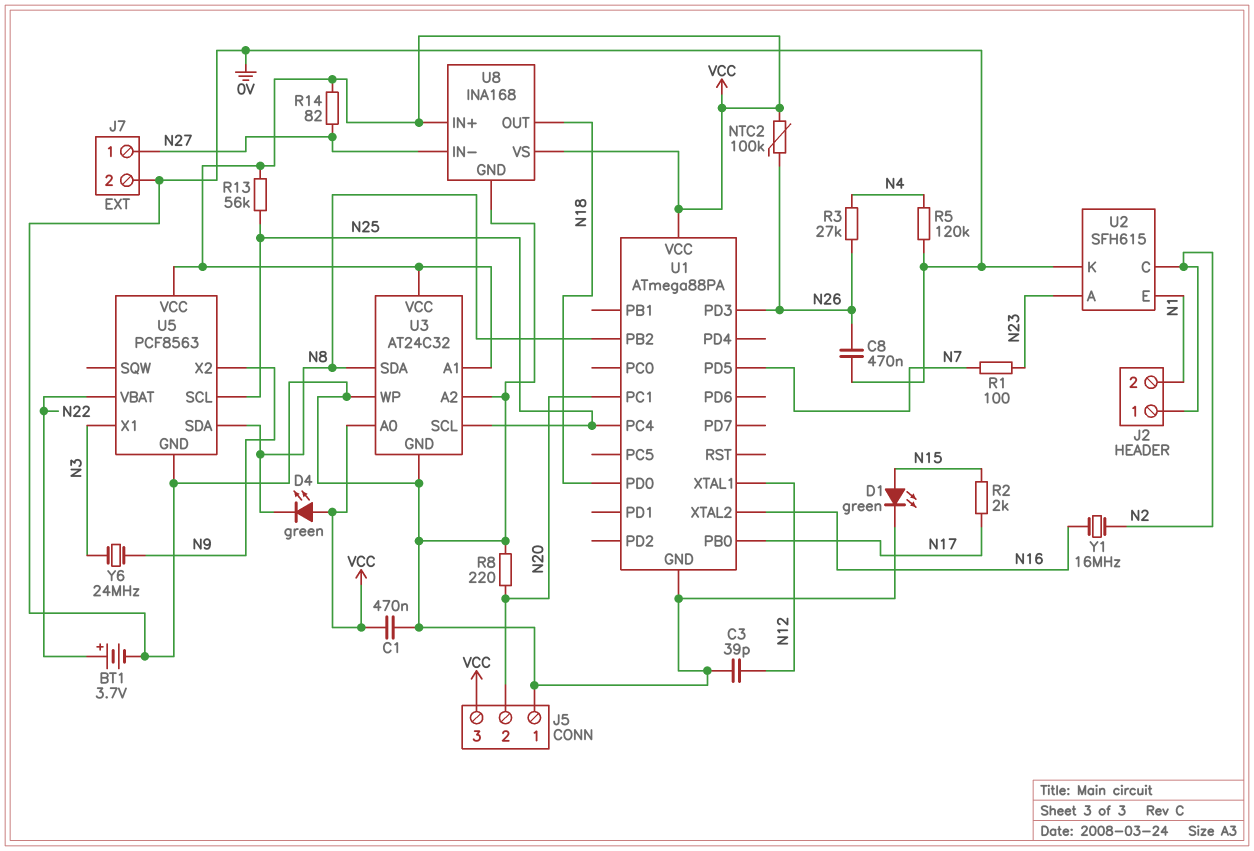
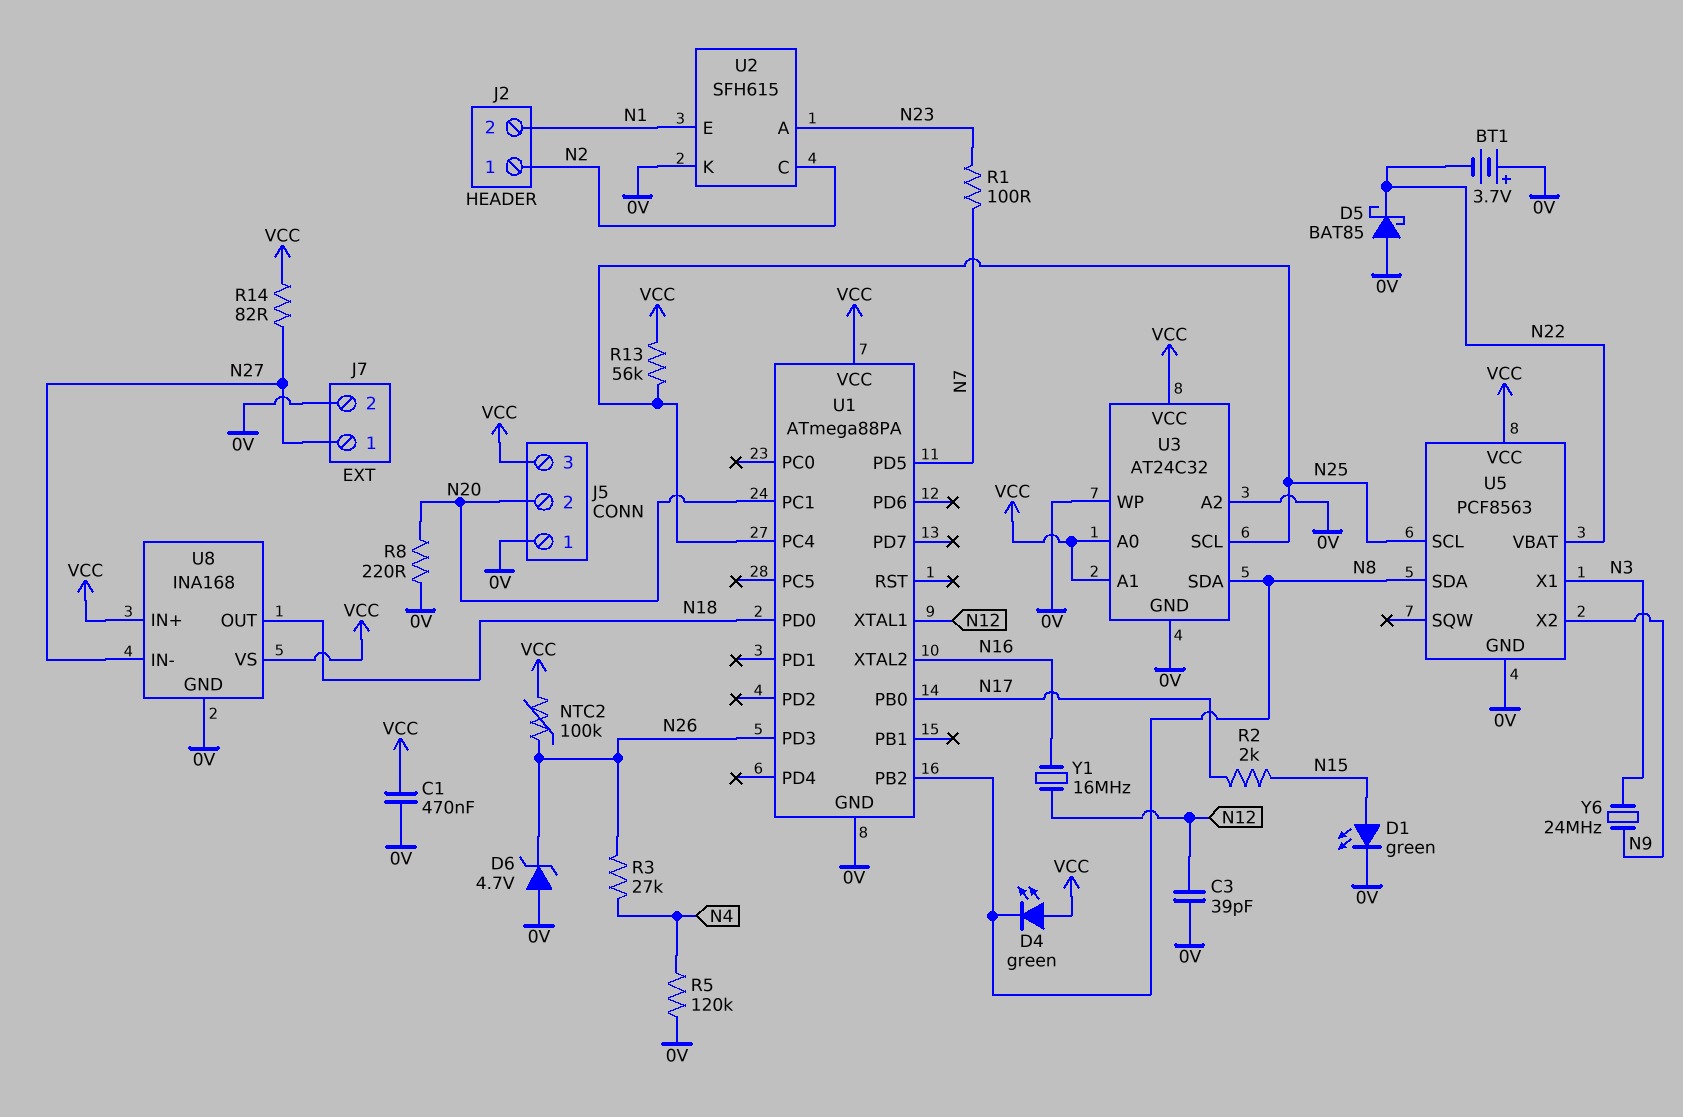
BT1: 3.7V (plus N22, minus 0V) -> 3.7V (plus 0V, minus N22)
C8: 470nF (0V, N26) -> none
D5: none -> schottky BAT85 (A 0V, K N22)
D6: none -> zener 4.7V (A 0V, K N26)
Y1: 16MHz (N2, N16) -> 16MHz (N12, N16)

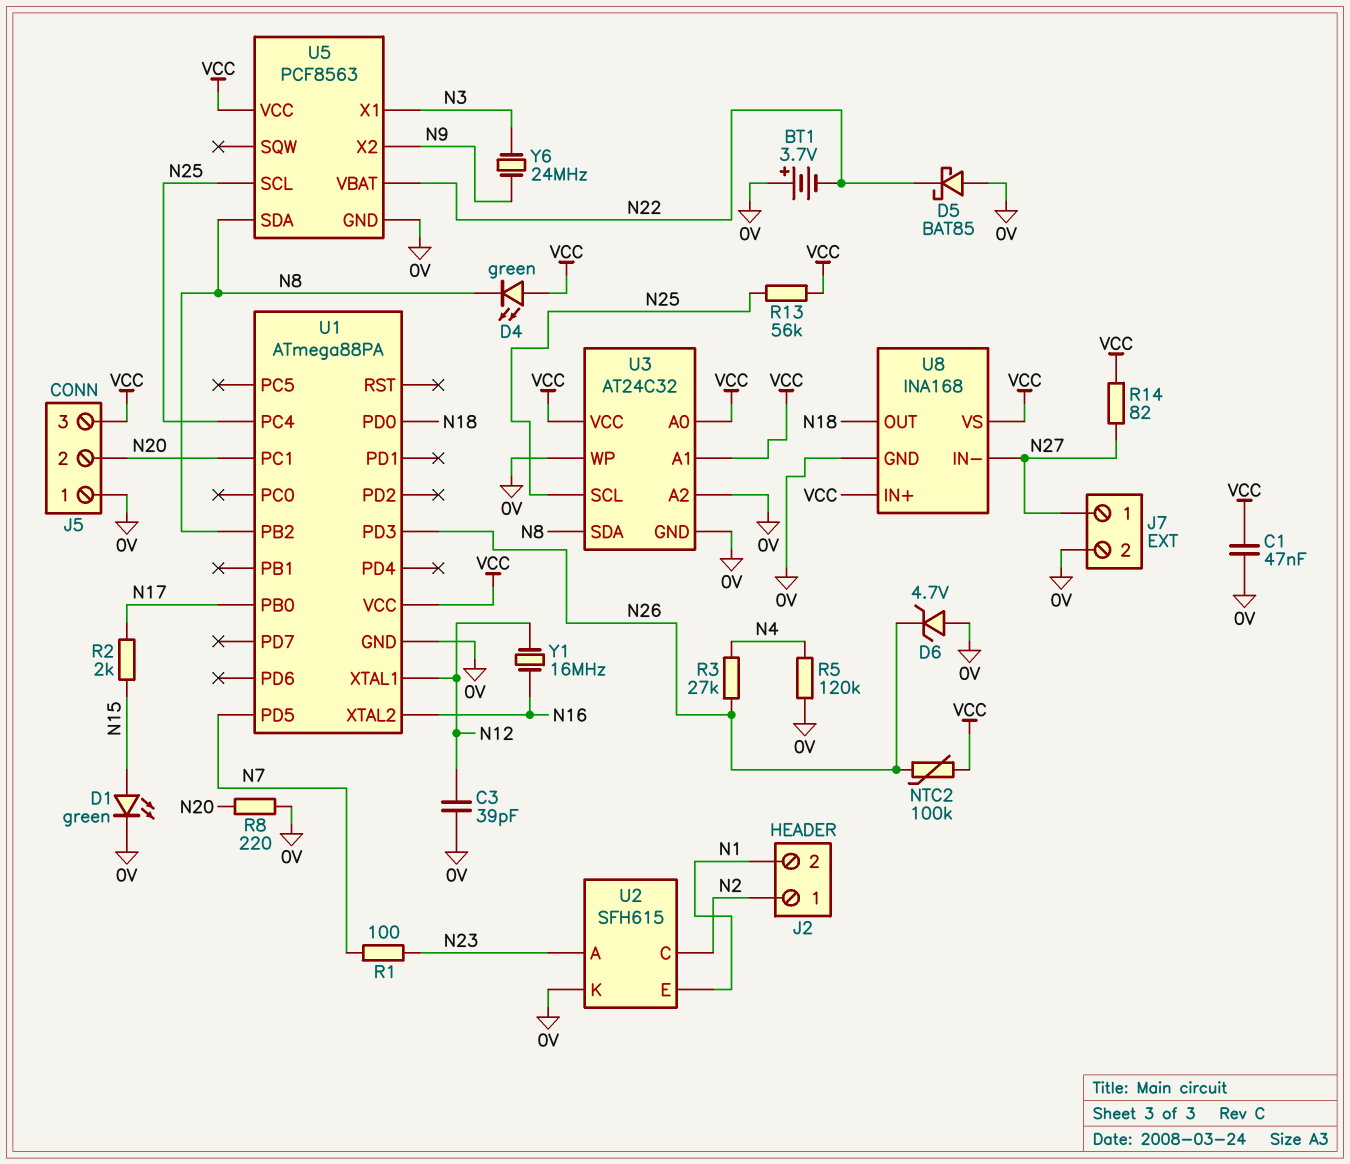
C1: 470nF (0V, VCC) -> 47nF (0V, VCC)

